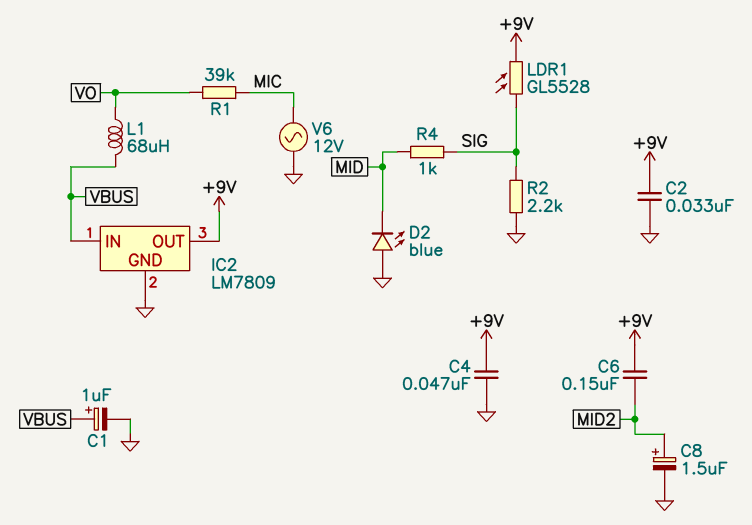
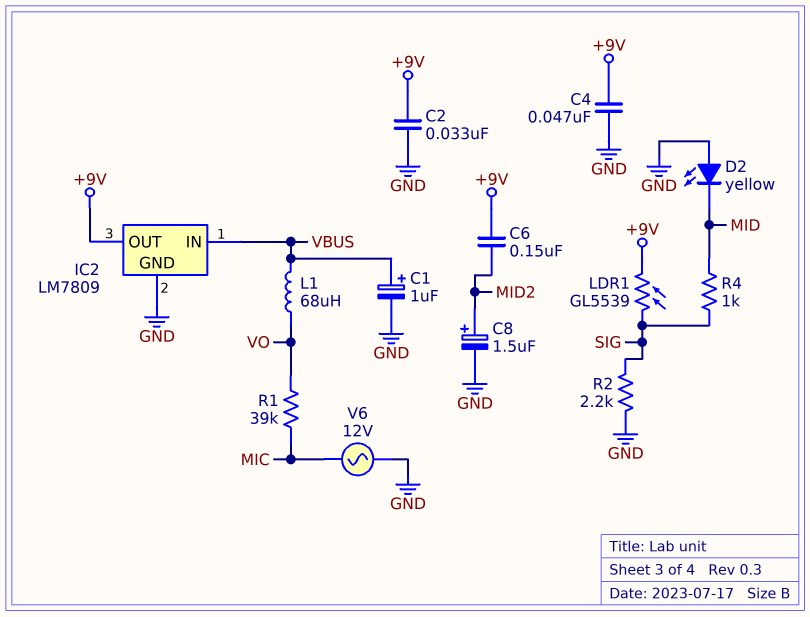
D2: LED blue (A GND, K MID) -> LED yellow (A GND, K MID)
LDR1: GL5528 (+9V, SIG) -> GL5539 (+9V, SIG)

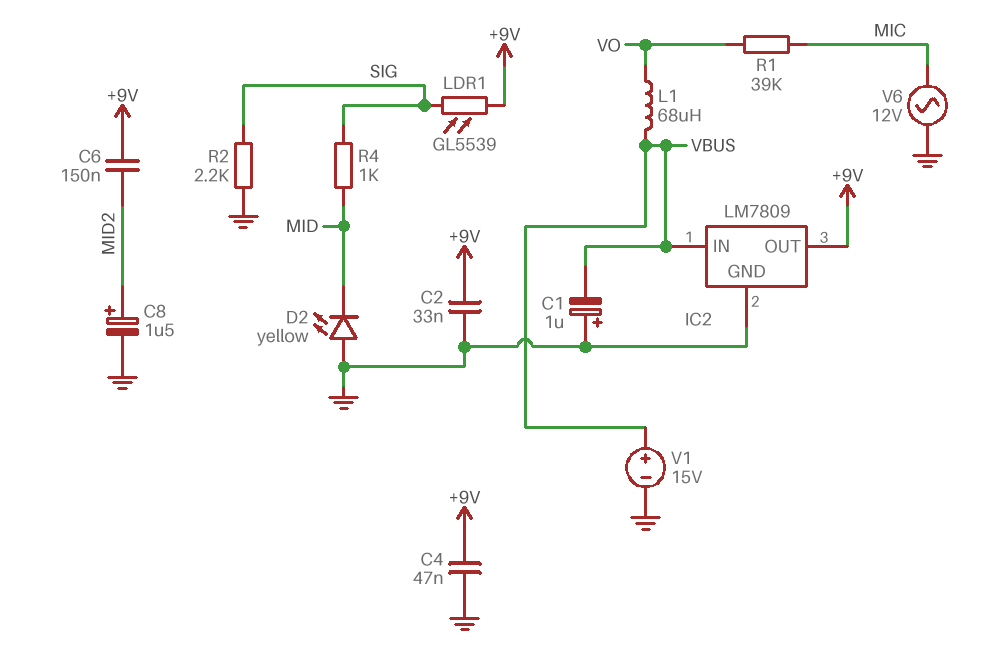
C1: 1uF (plus VBUS, minus GND) -> 1uF (plus GND, minus VBUS)
V1: none -> 15V (plus VBUS, minus GND)

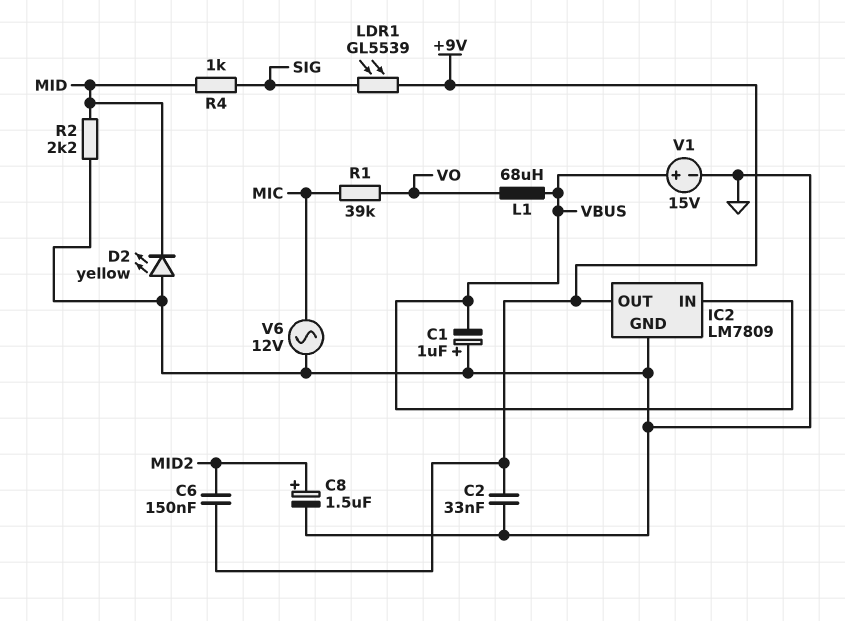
C4: 47nF (+9V, GND) -> none
R2: 2.2k (GND, SIG) -> 2.2k (GND, MID)

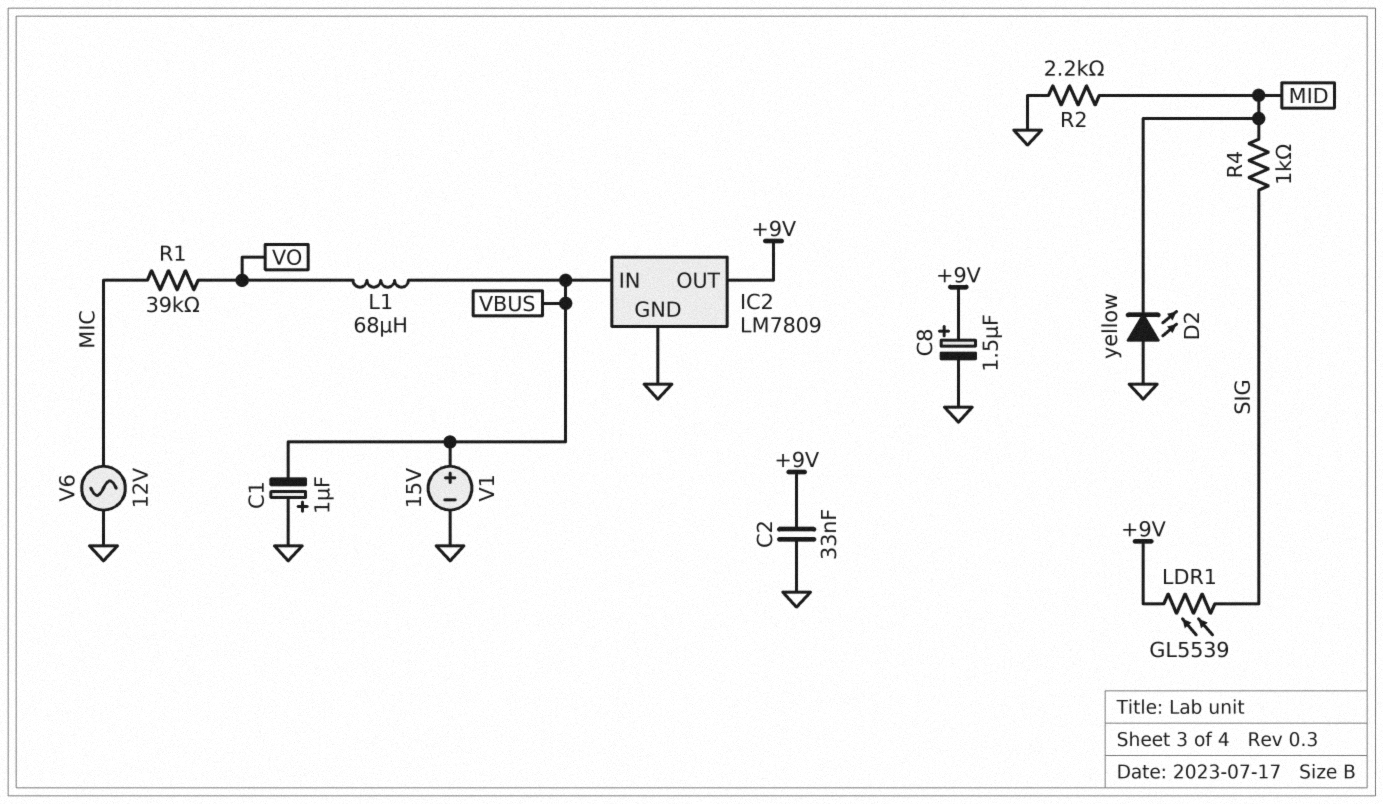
C6: 150nF (+9V, MID2) -> none
C8: 1.5uF (plus MID2, minus GND) -> 1.5uF (plus +9V, minus GND)

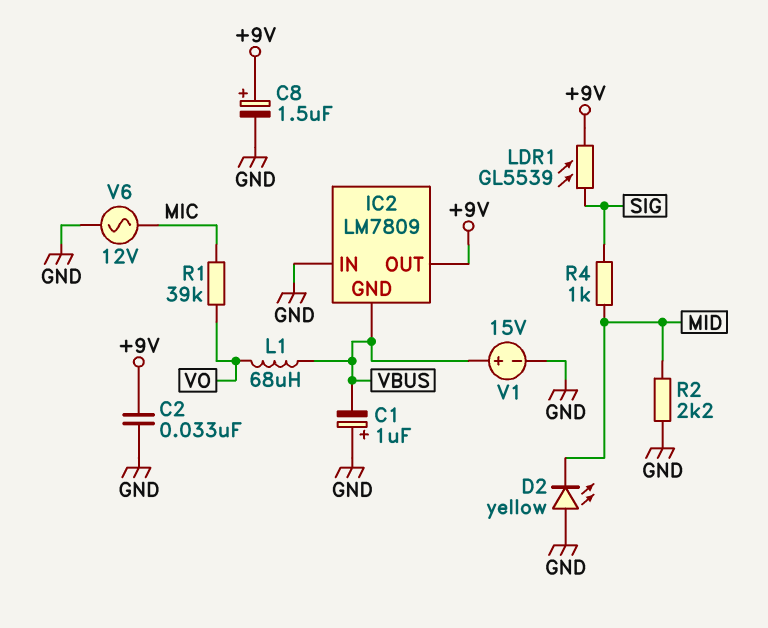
IC2 pin GND: GND -> VBUS
IC2 pin IN: VBUS -> GND

